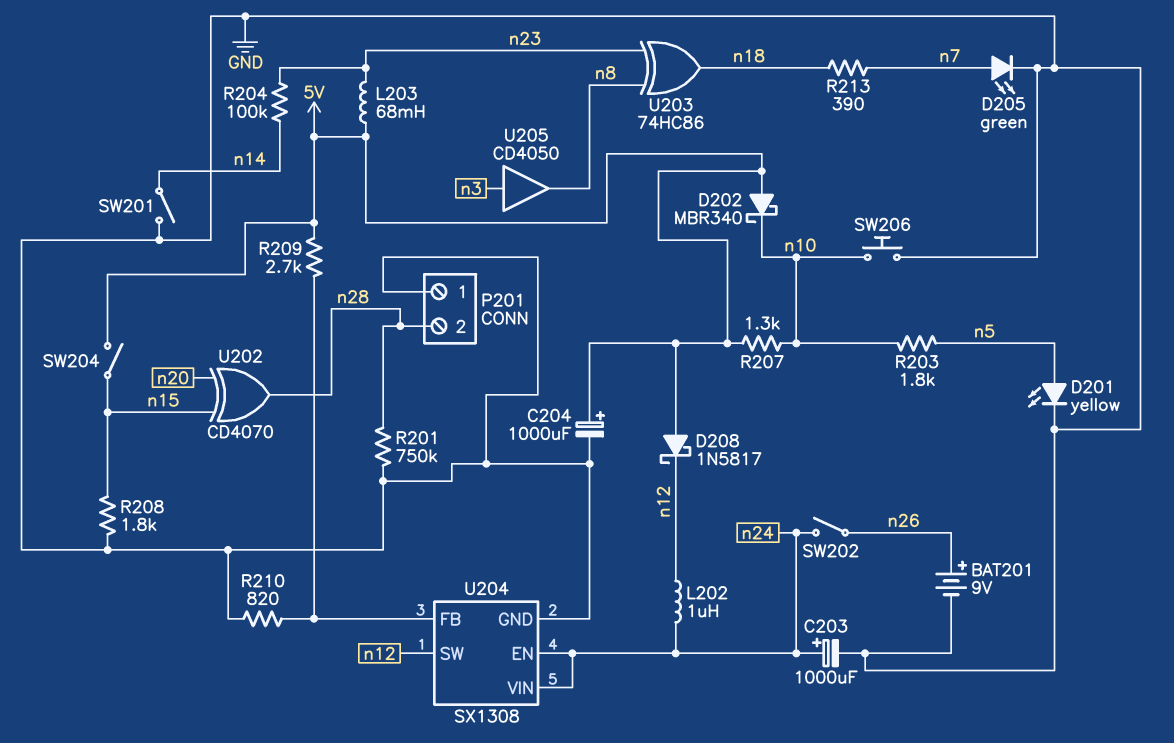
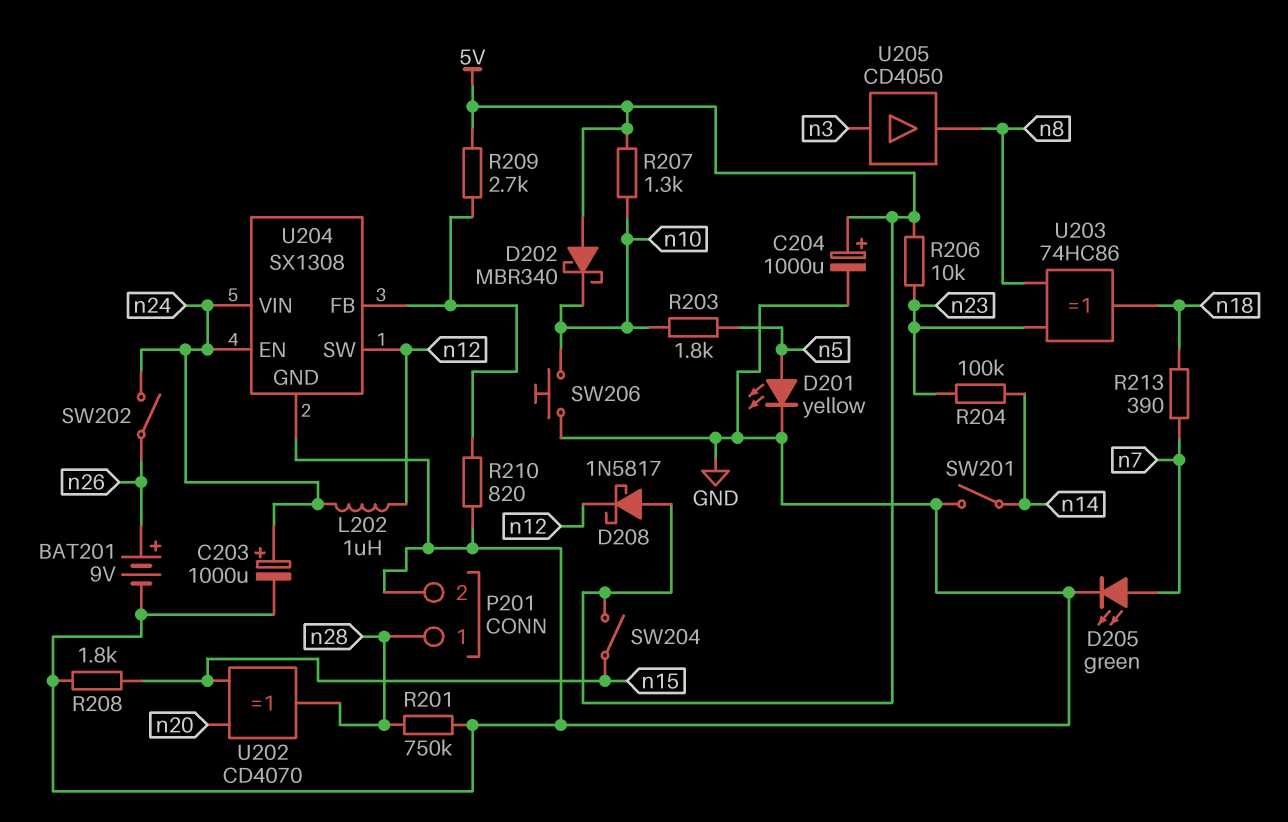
L203: 68mH (5V, n23) -> none
P201 pin 1: GND -> n28
P201 pin 2: n28 -> GND
R206: none -> 10k (5V, n23)

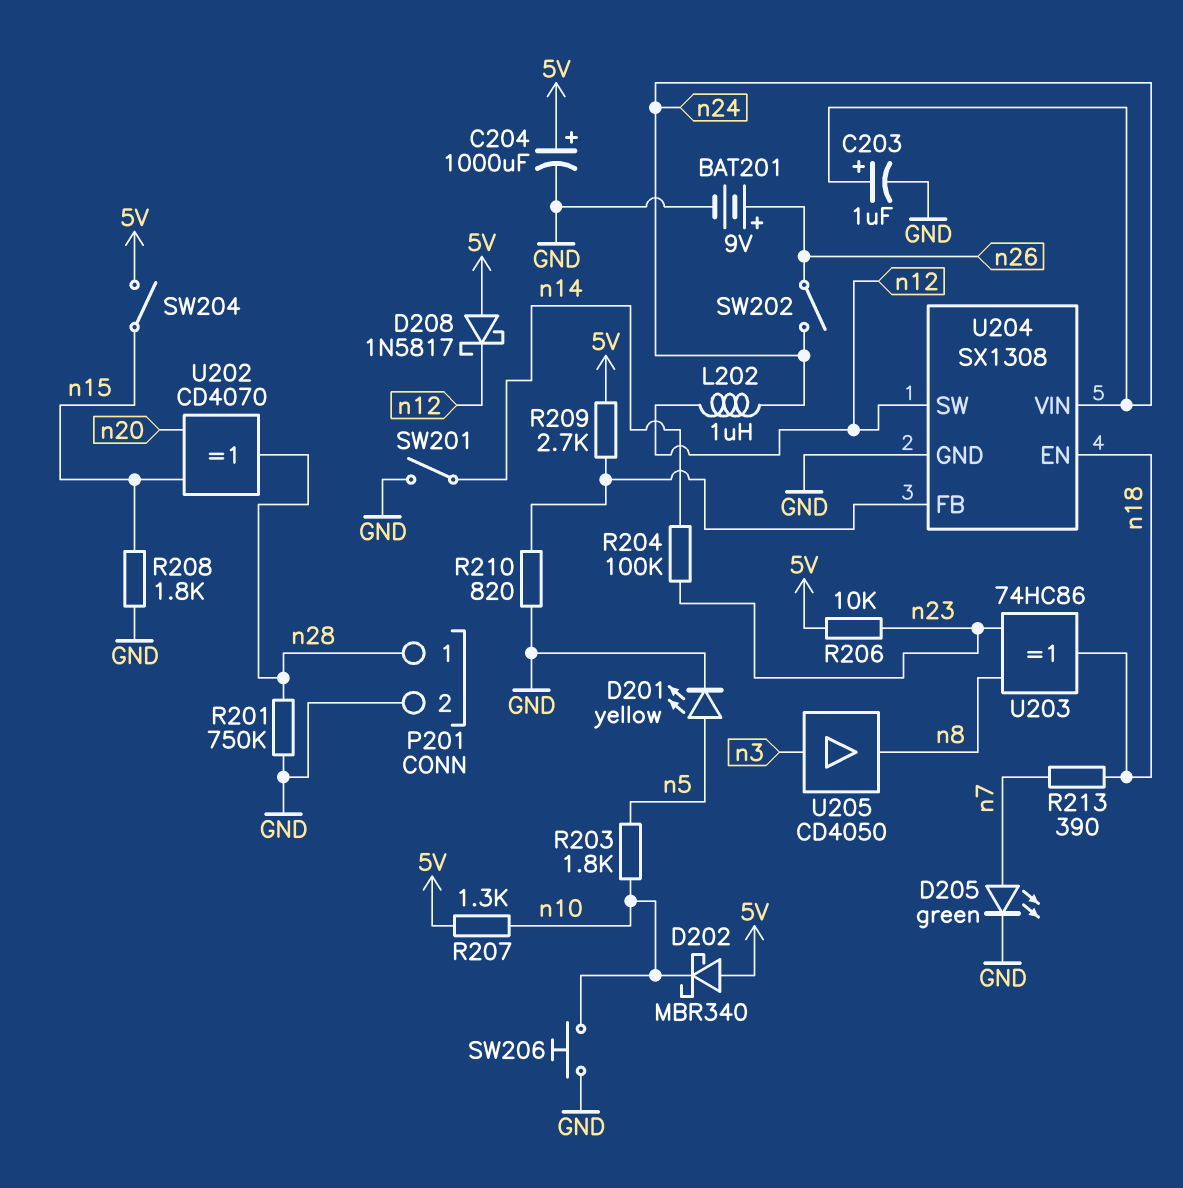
C203: 1000uF (plus n24, minus GND) -> 1uF (plus n24, minus GND)
U204 pin EN: n24 -> n18

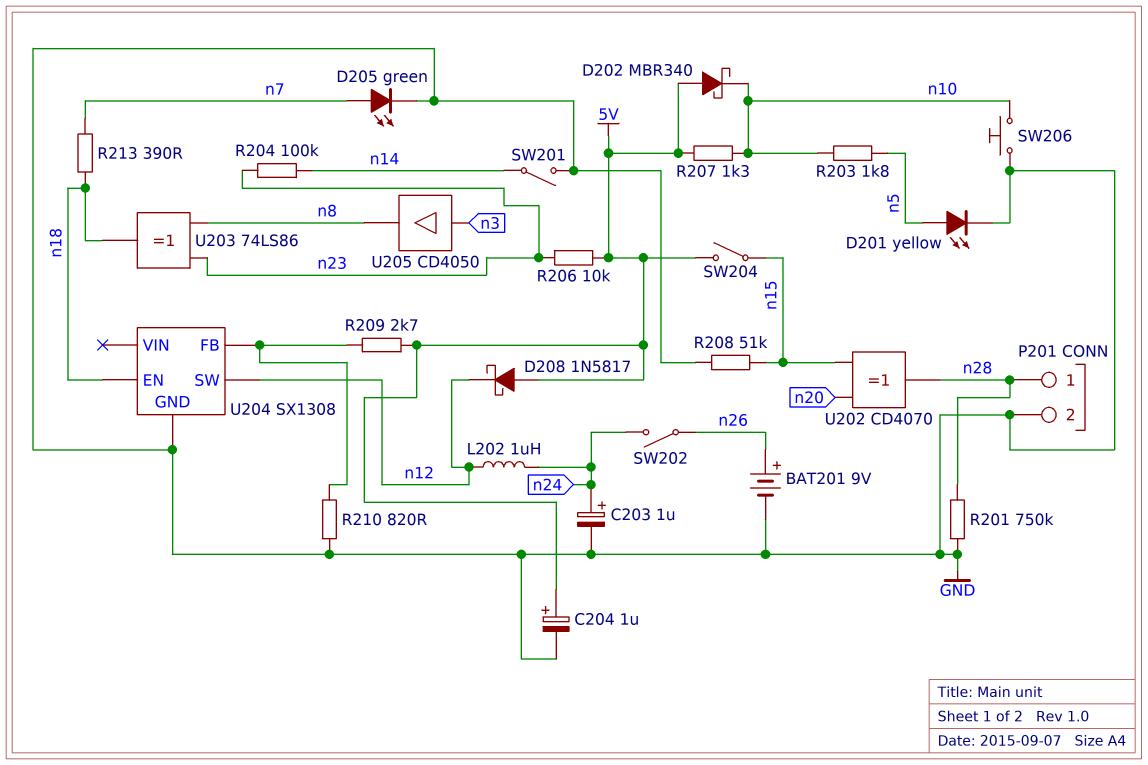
C204: 1000uF (plus 5V, minus GND) -> 1uF (plus 5V, minus GND)
R208: 1.8k (GND, n15) -> 51k (GND, n15)
U203: XOR 74HC86 (in n8, in n23, out n18) -> XOR 74LS86 (in n8, in n23, out n18)
U204 pin VIN: n24 -> none

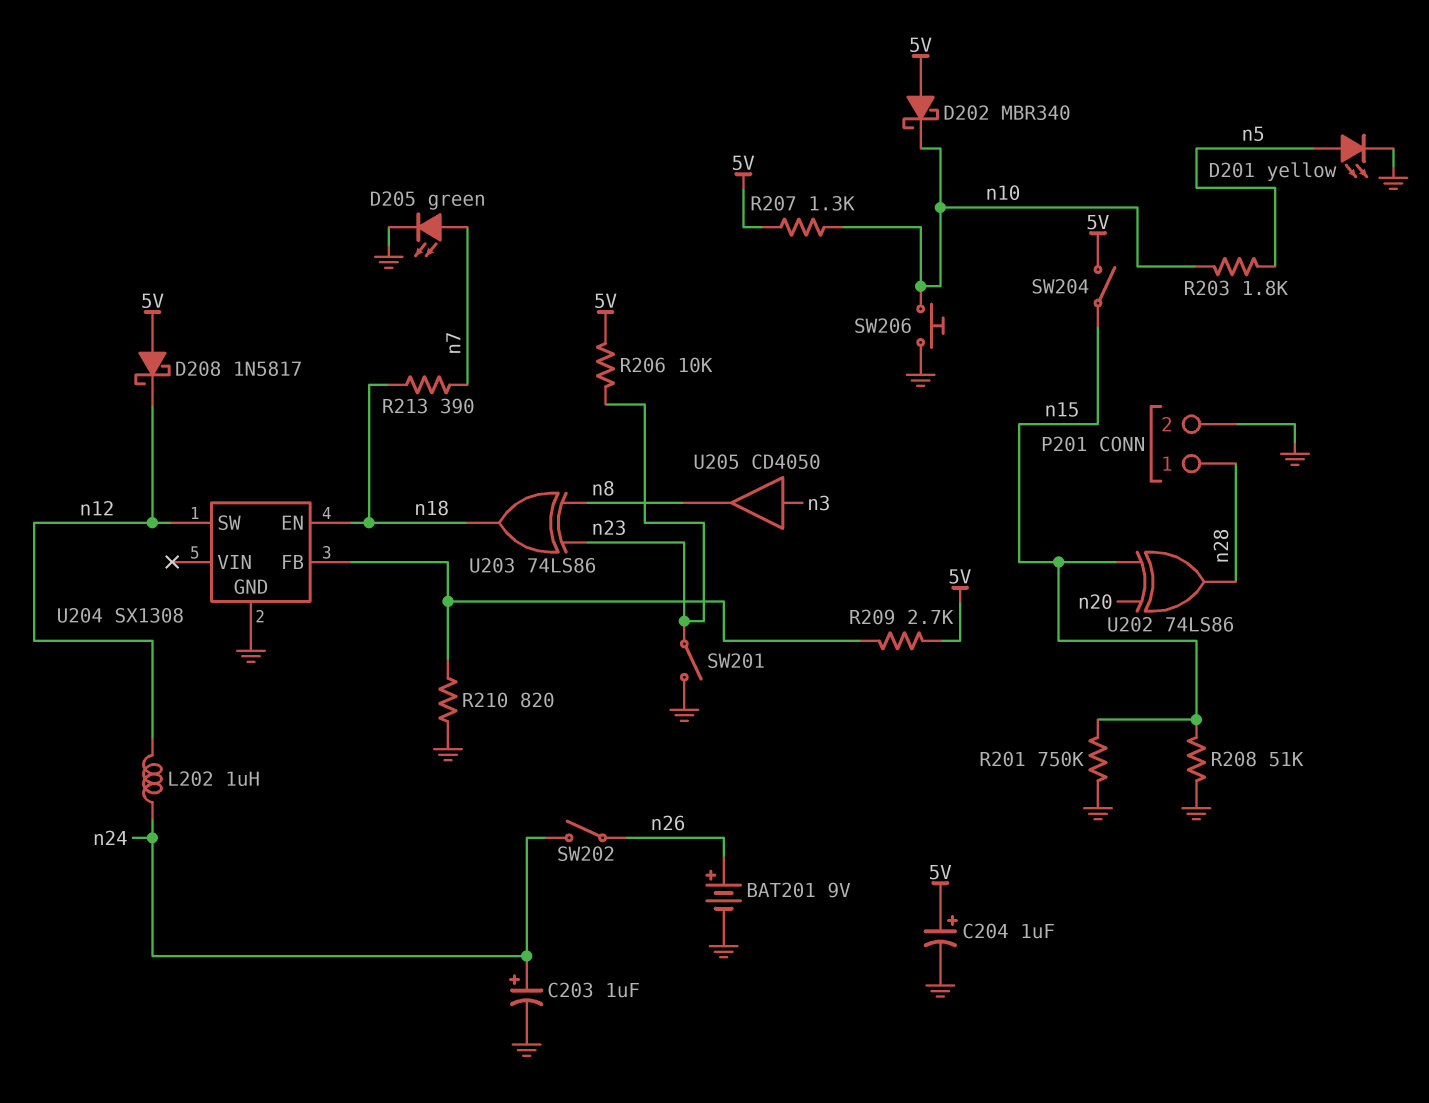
R201: 750k (GND, n28) -> 750k (GND, n15)
R204: 100k (n14, n23) -> none
SW201: switch (GND, n14) -> switch (GND, n23)
U202: XOR CD4070 (in n15, in n20, out n28) -> XOR 74LS86 (in n15, in n20, out n28)

